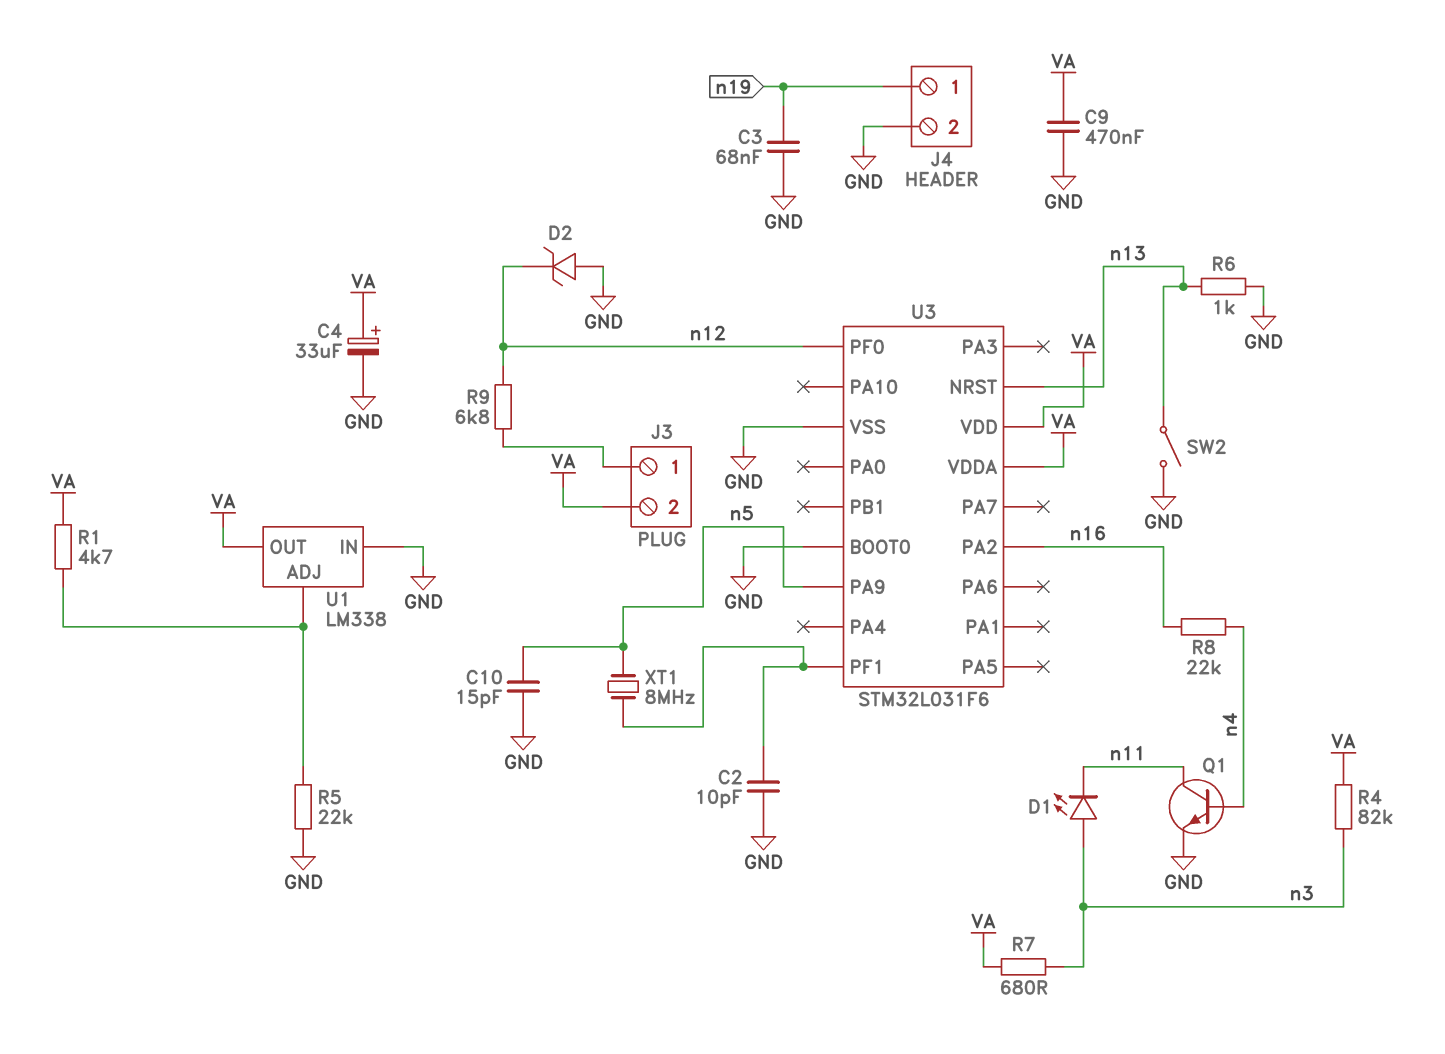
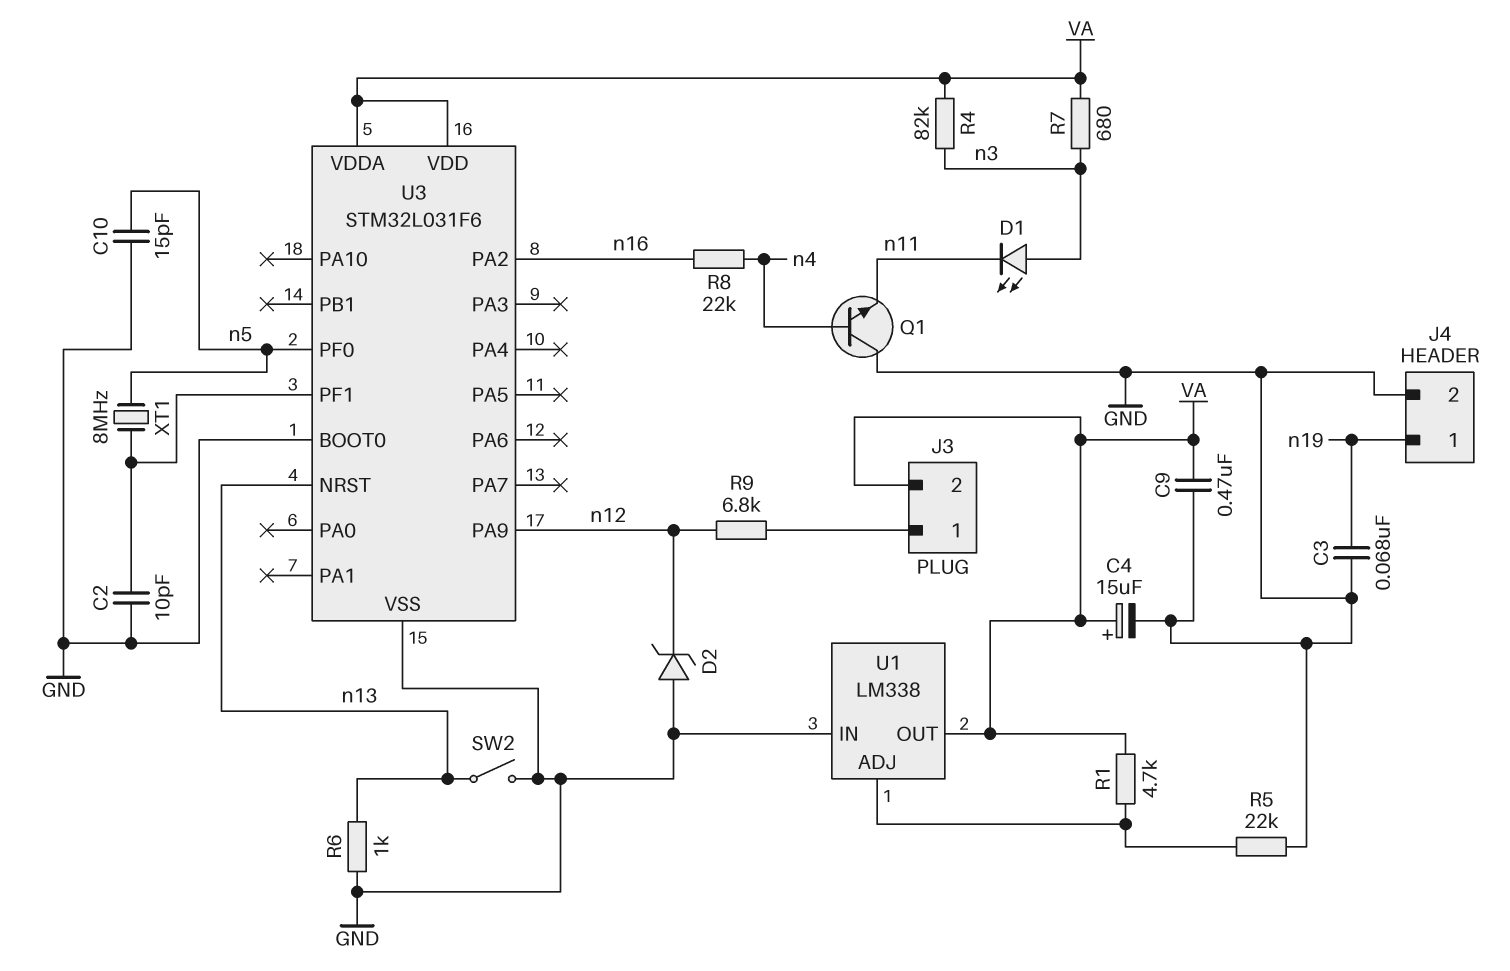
C4: 33uF (plus VA, minus GND) -> 15uF (plus VA, minus GND)
Q1: NPN (B n4, C n11, E GND) -> NPN (B n4, C GND, E n11)
U3 pin PA9: n5 -> n12
U3 pin PF0: n12 -> n5

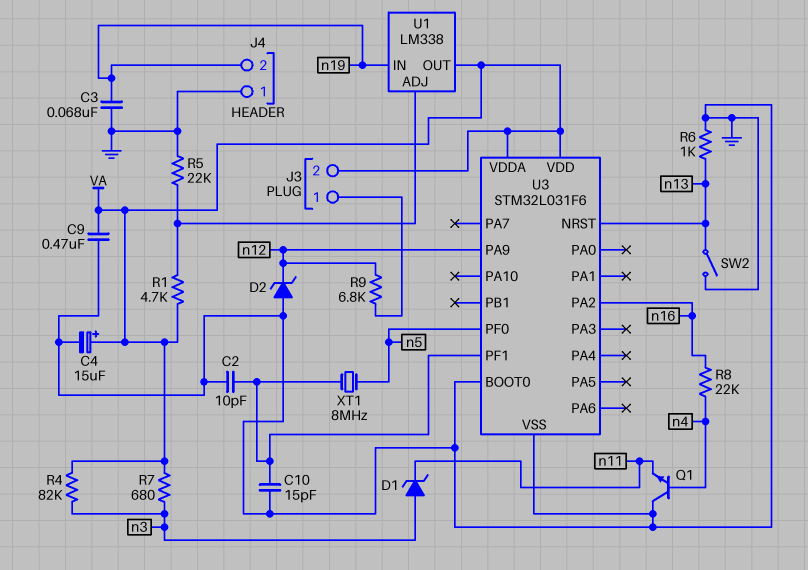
C10: 15pF (GND, n5) -> 15pF (GND, U3/PF1)
D1: LED (A n3, K n11) -> zener (A n3, K n11)
J4 pin 1: n19 -> GND
J4 pin 2: GND -> n19
U1 pin IN: GND -> n19

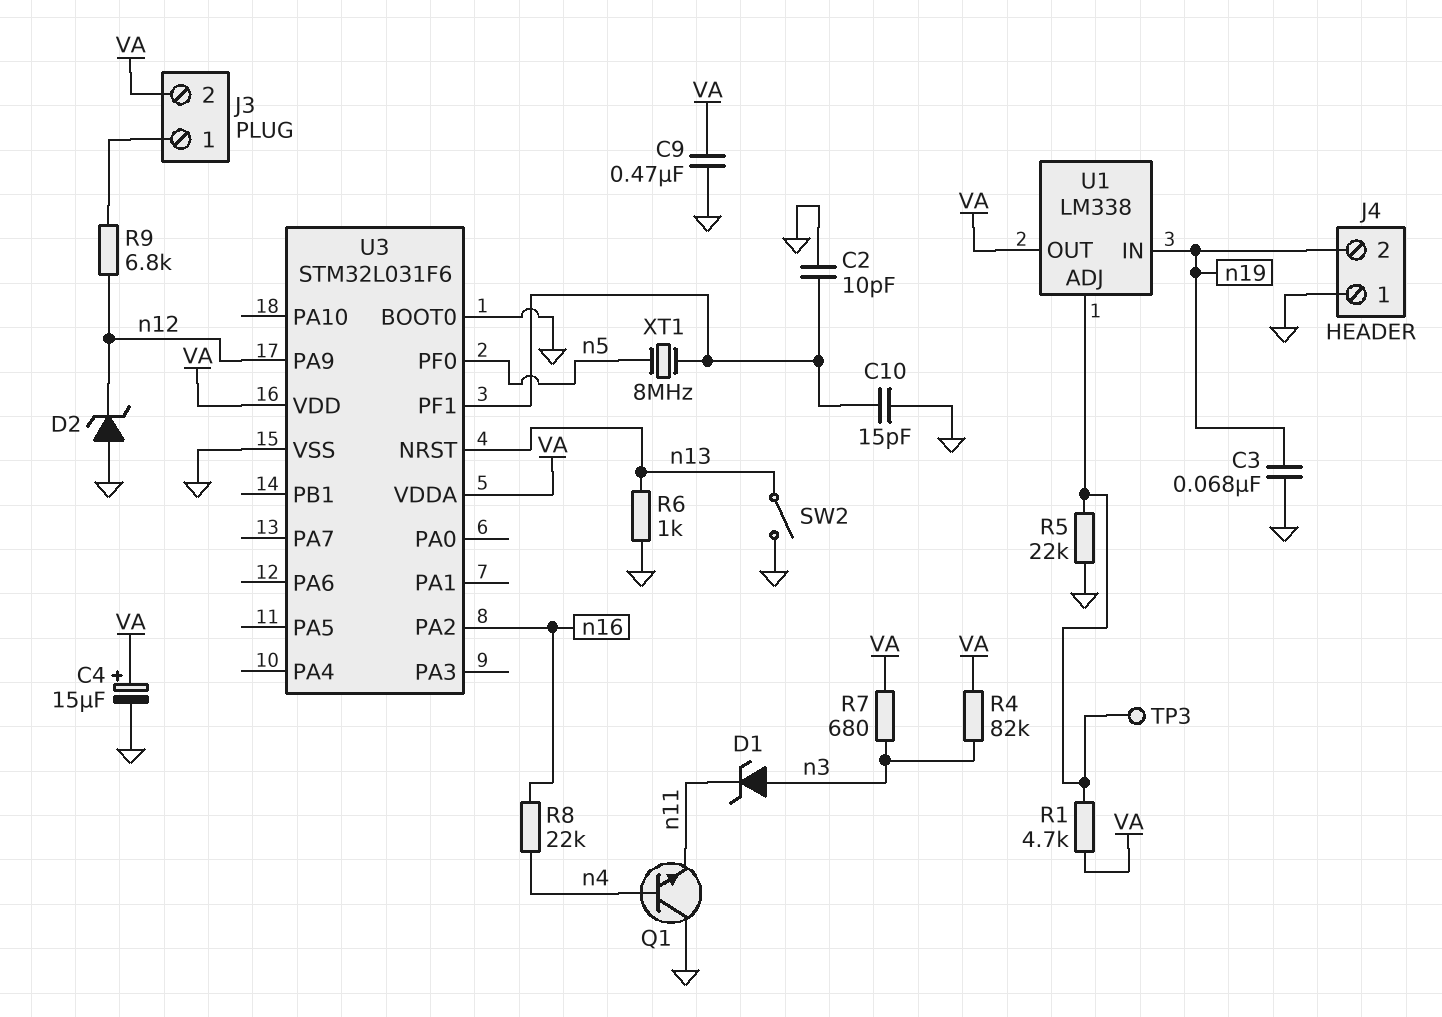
TP3: none -> test point (U1/ADJ)

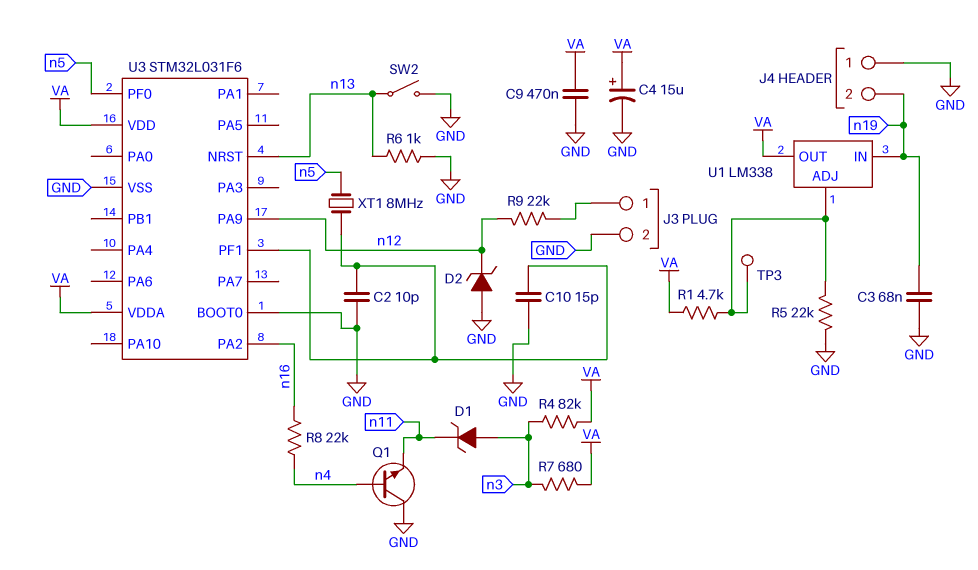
J3 pin 2: VA -> GND
R9: 6.8k (J3/1, n12) -> 22k (J3/1, n12)

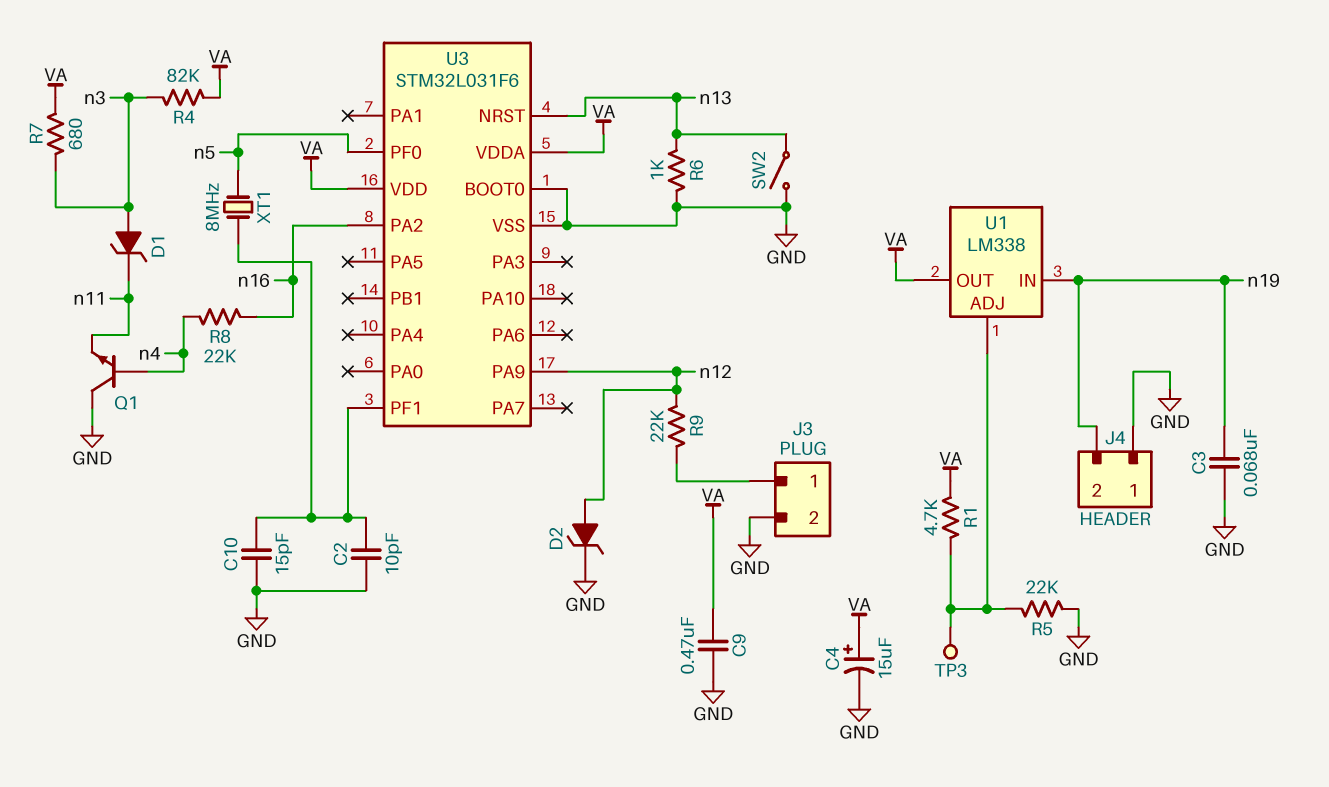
D2: zener (A GND, K n12) -> zener (A n12, K GND)

